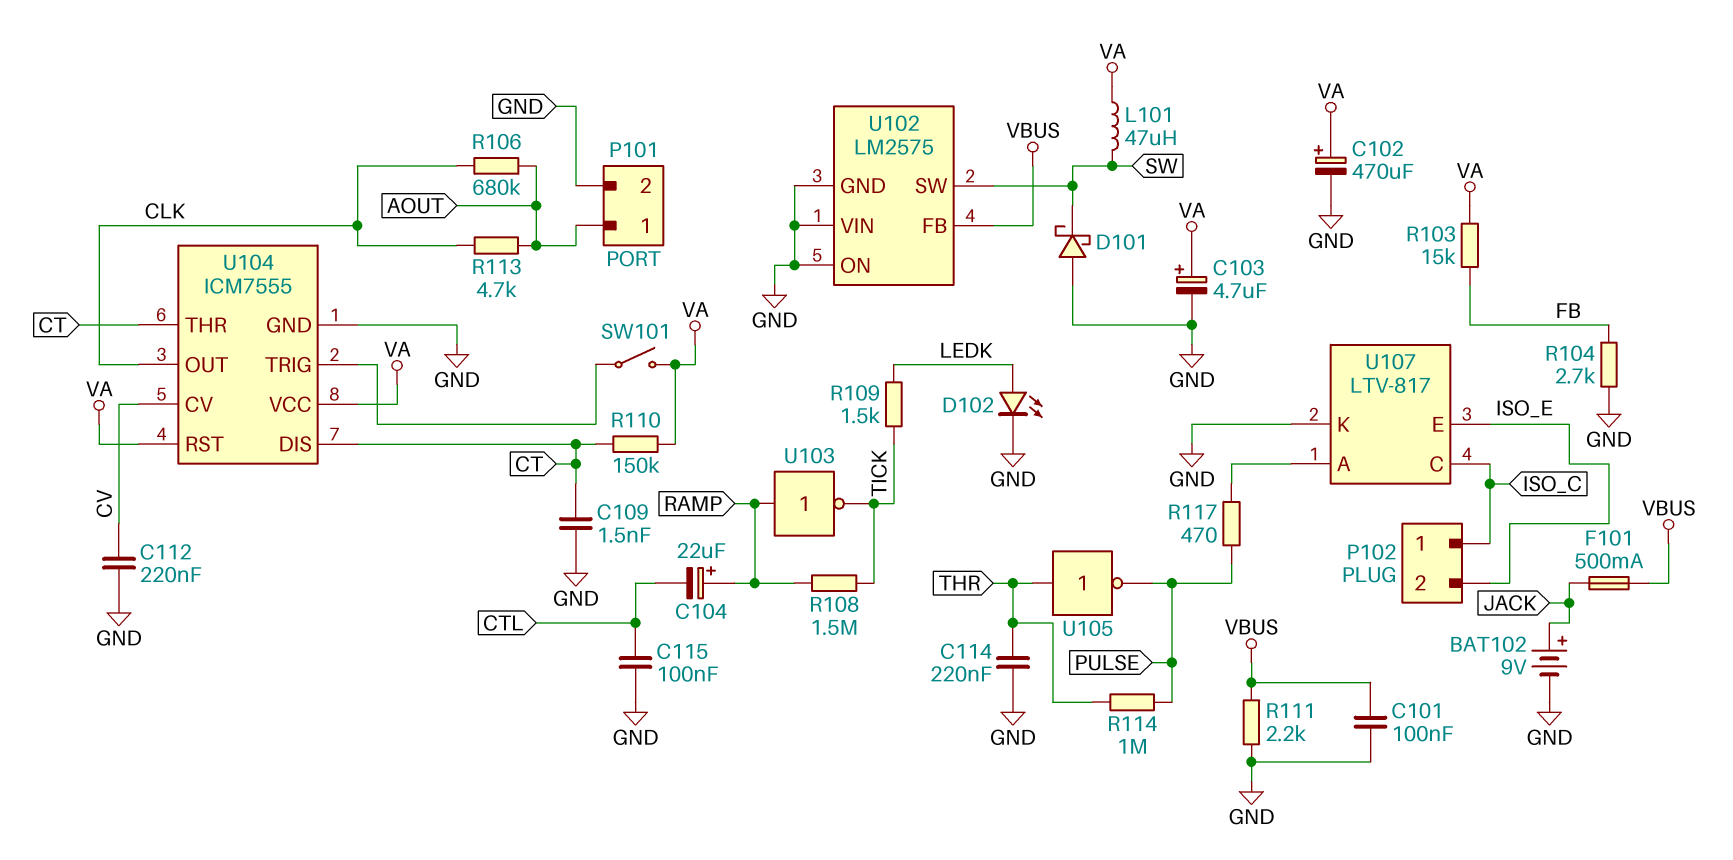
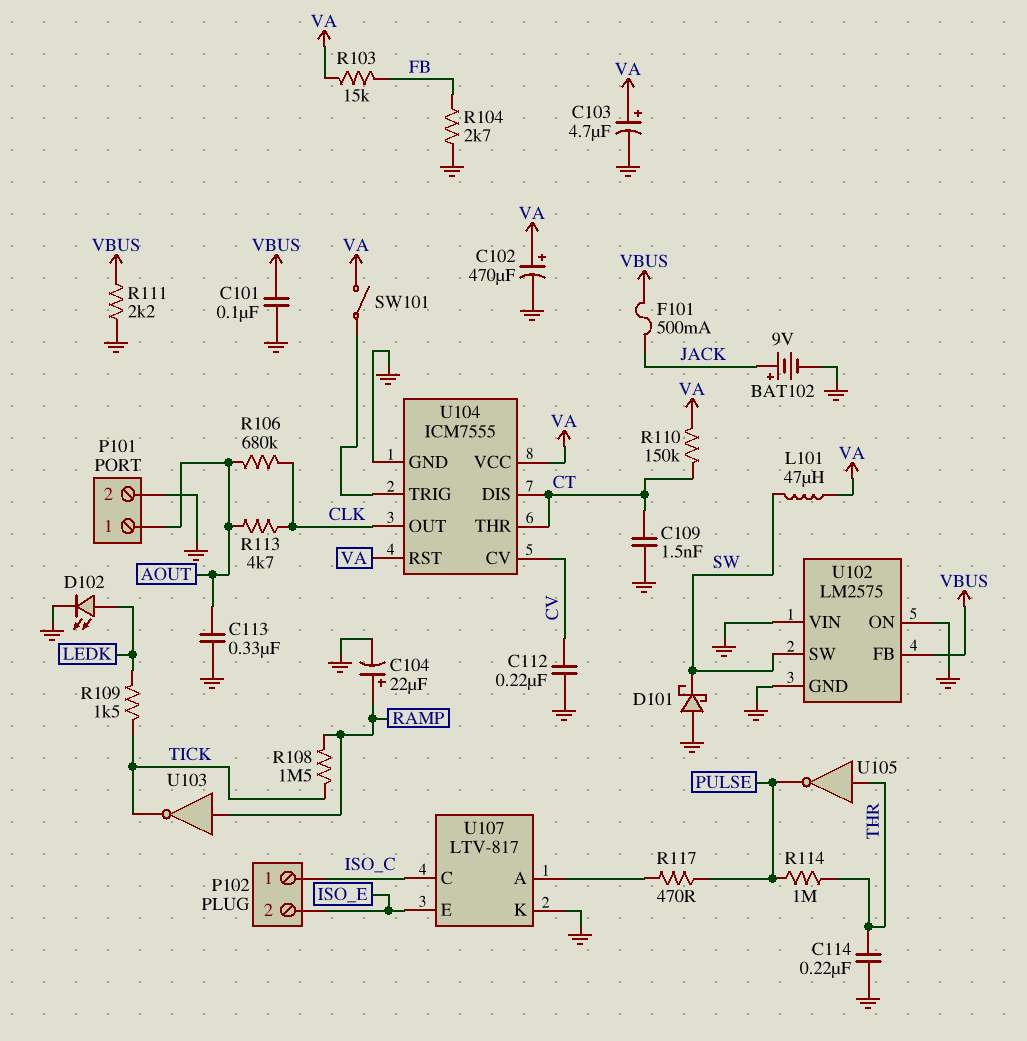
C104: 22uF (plus RAMP, minus CTL) -> 22uF (plus RAMP, minus GND)
C113: none -> 330nF (AOUT, GND)
C115: 100nF (CTL, GND) -> none

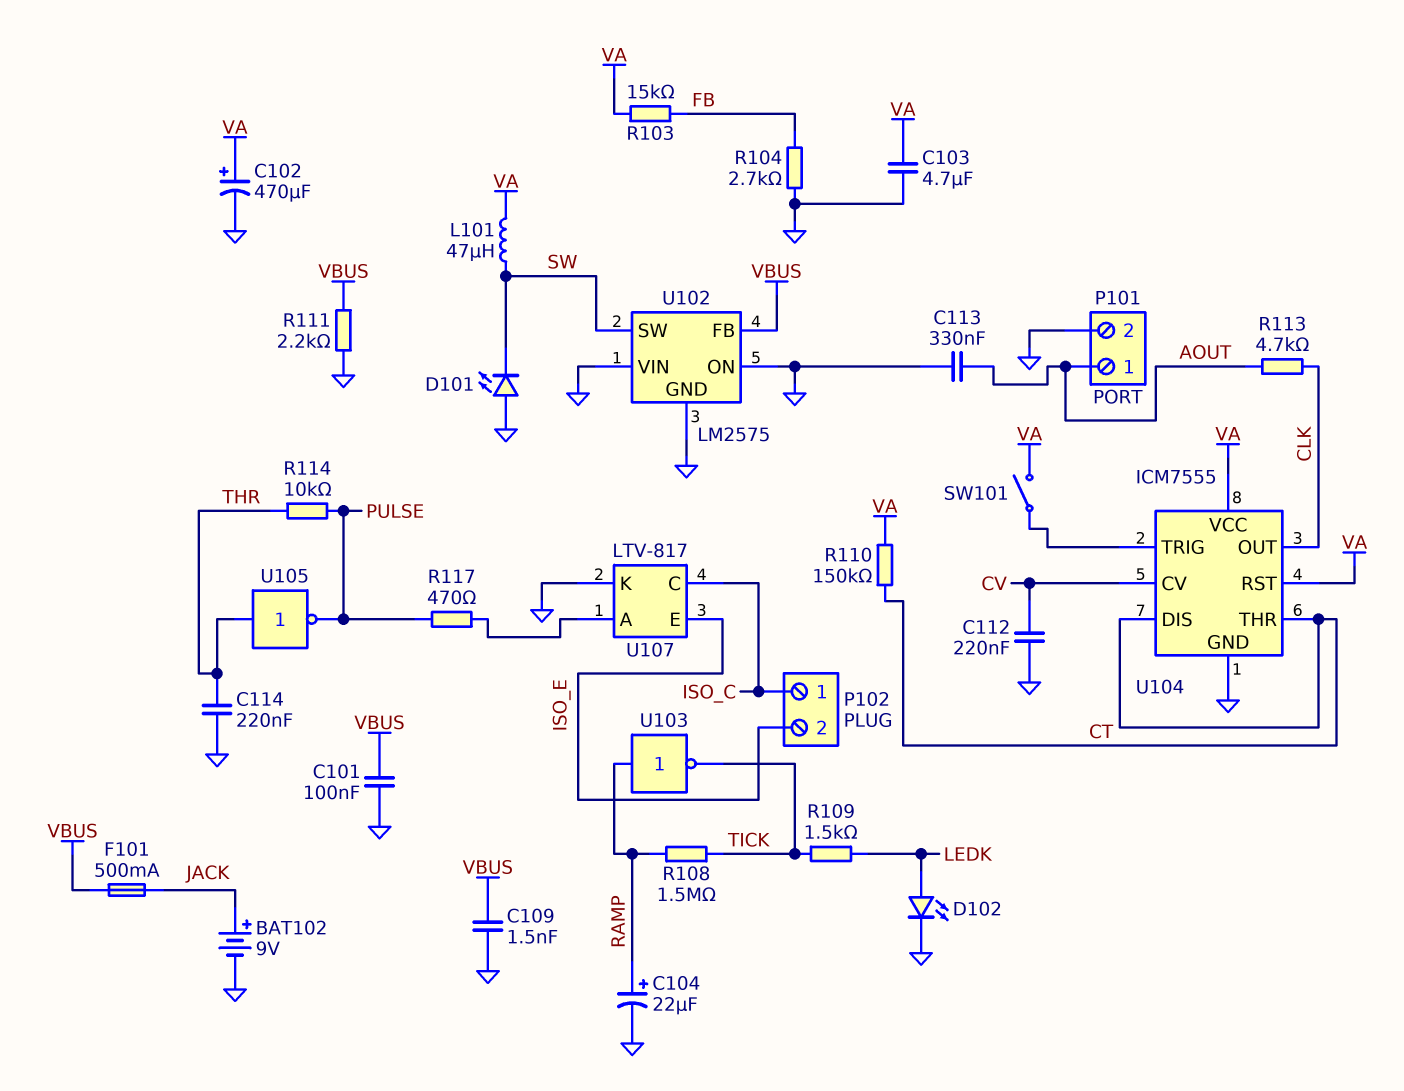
C103: 4.7uF (plus VA, minus GND) -> 4.7uF (GND, VA)
C109: 1.5nF (CT, GND) -> 1.5nF (GND, VBUS)
D101: schottky (A GND, K SW) -> LED (A GND, K SW)
R106: 680k (AOUT, CLK) -> none
R114: 1M (PULSE, THR) -> 10k (PULSE, THR)

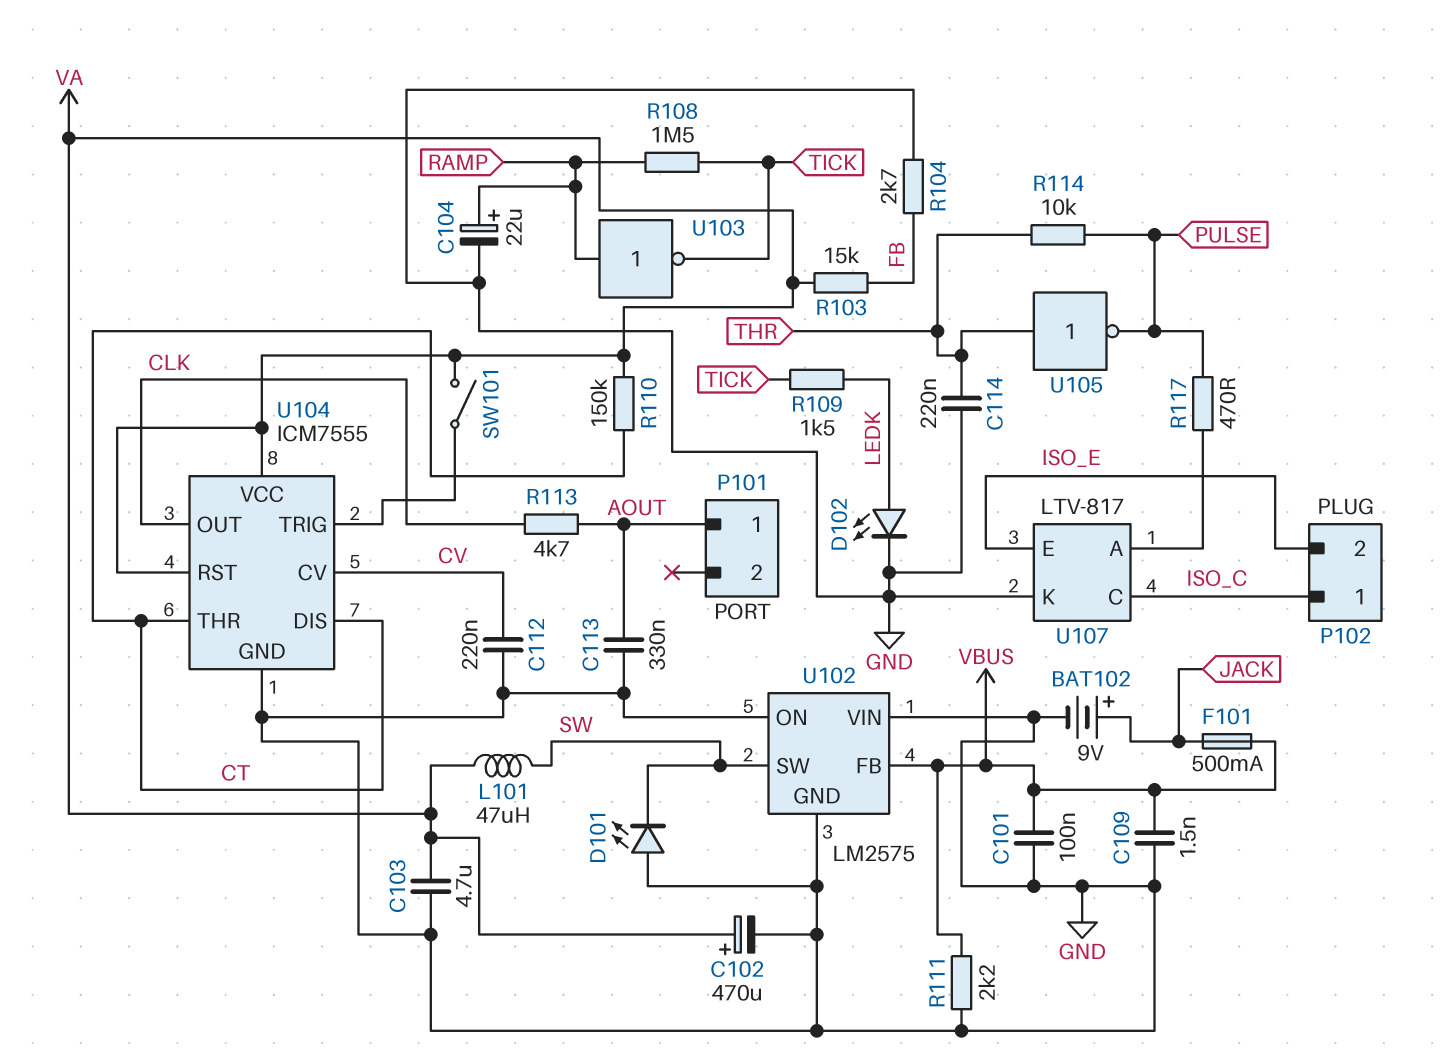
P101 pin 2: GND -> none

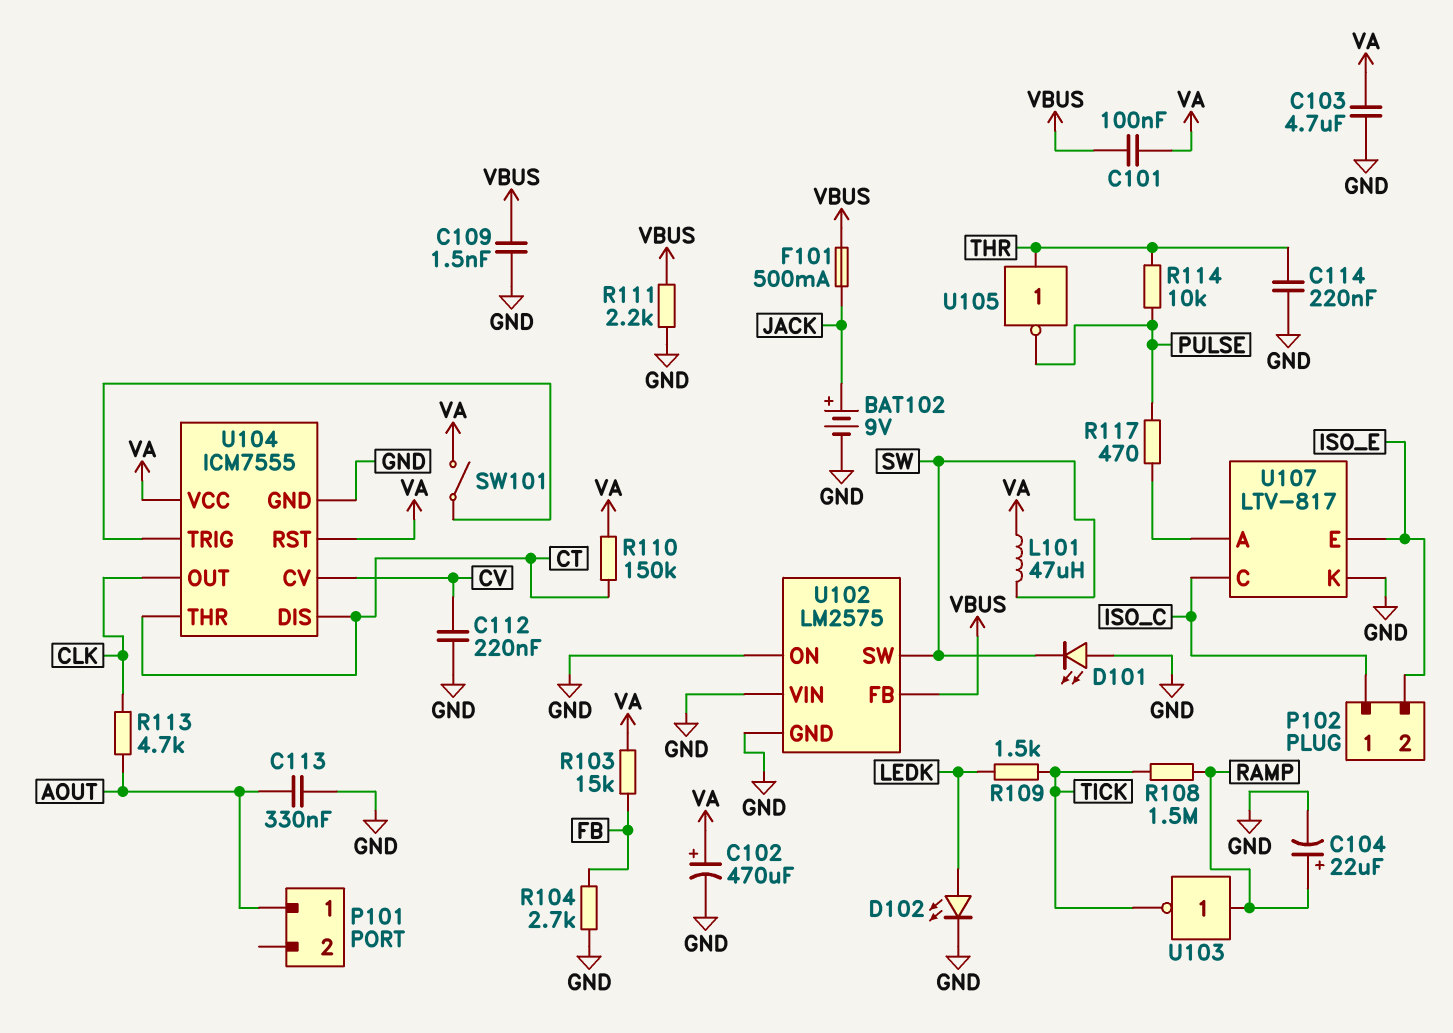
C101: 100nF (GND, VBUS) -> 100nF (VA, VBUS)

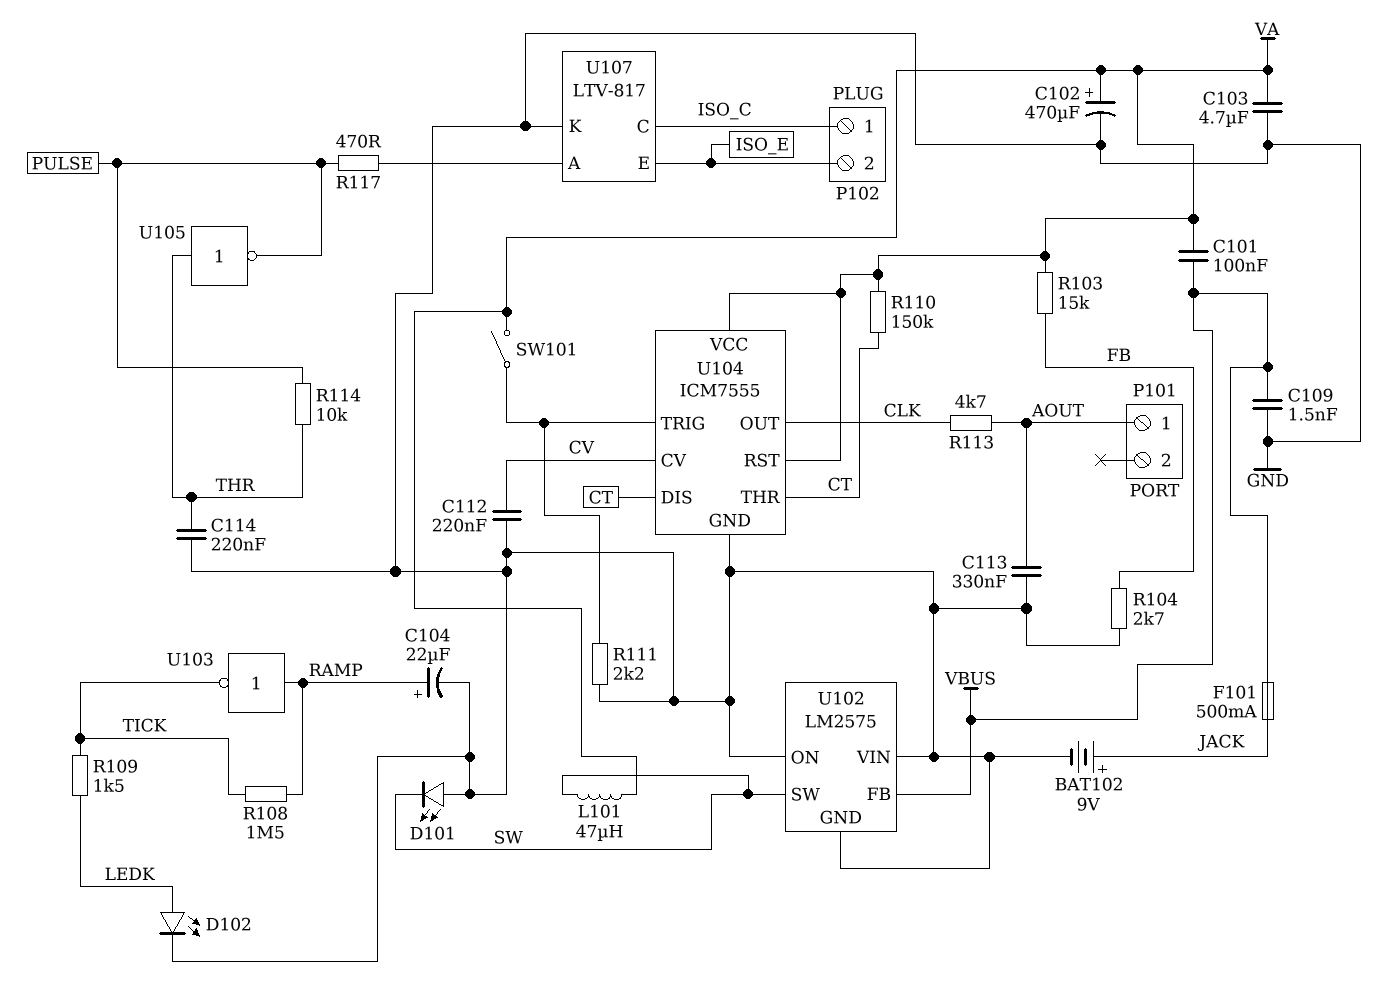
R111: 2.2k (GND, VBUS) -> 2.2k (GND, U104/TRIG)

